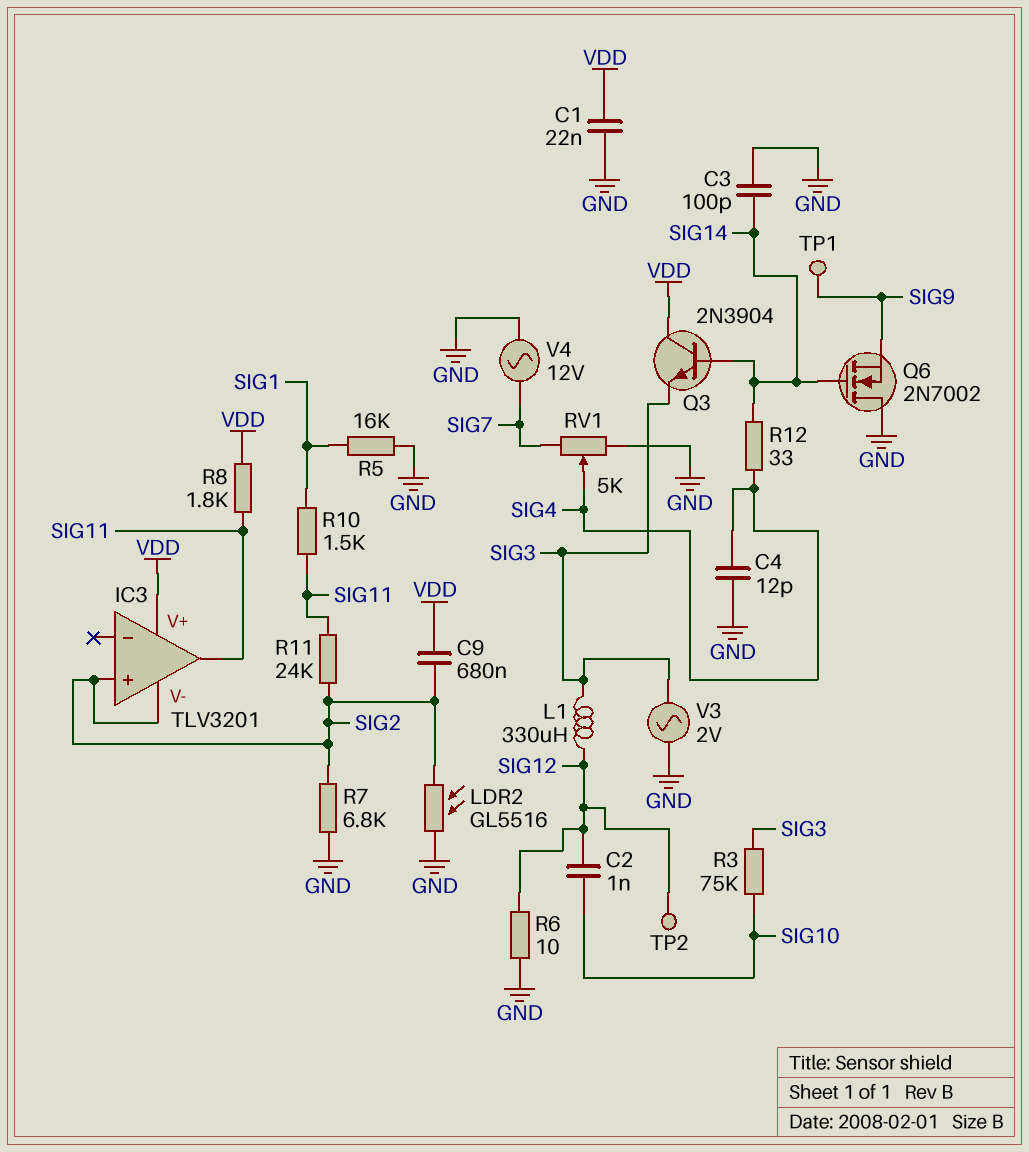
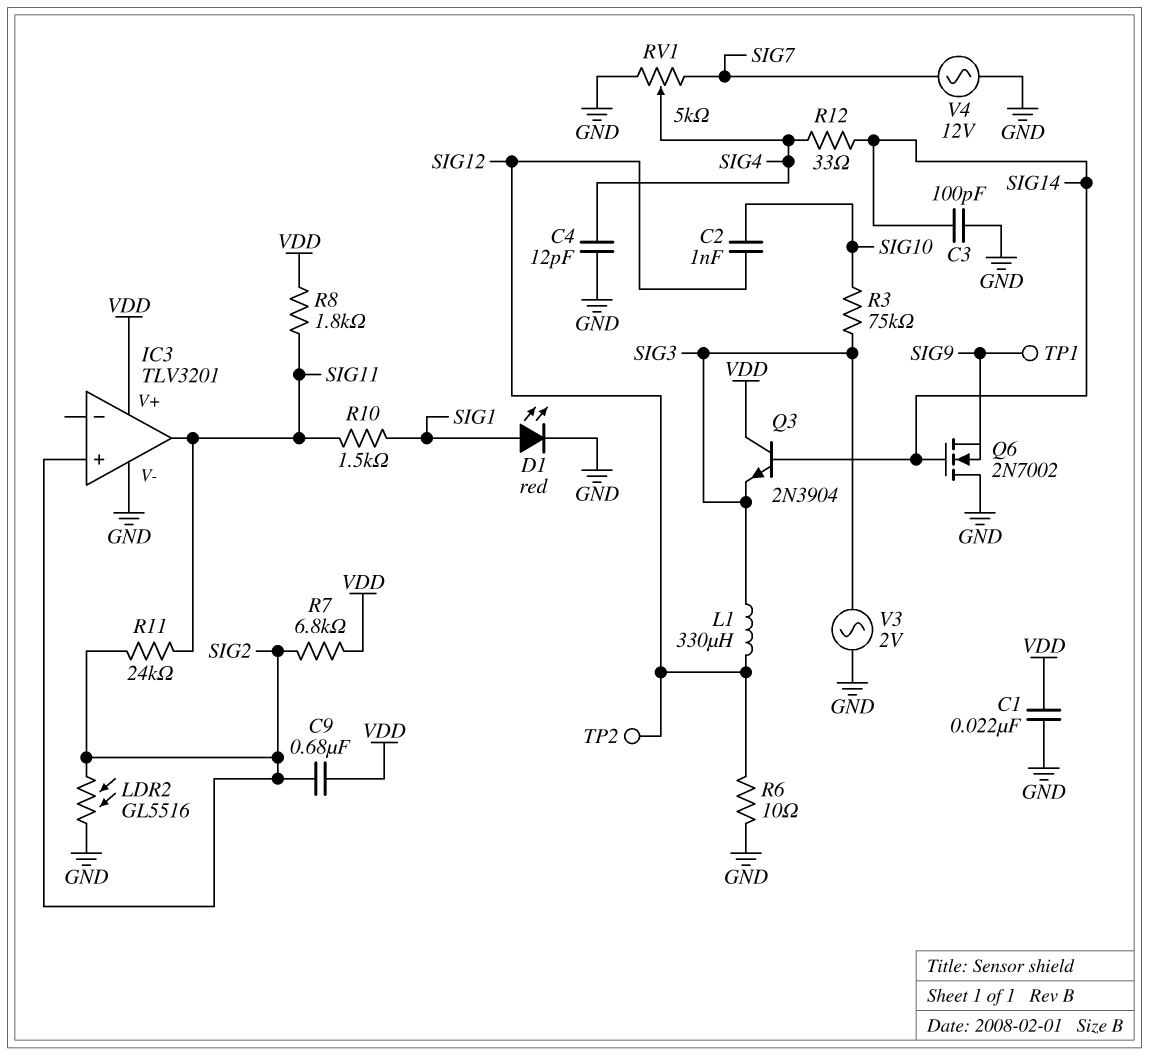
D1: none -> LED red (A SIG1, K GND)
IC3 pin V-: SIG2 -> GND
R5: 16k (GND, SIG1) -> none
R7: 6.8k (GND, SIG2) -> 6.8k (SIG2, VDD)

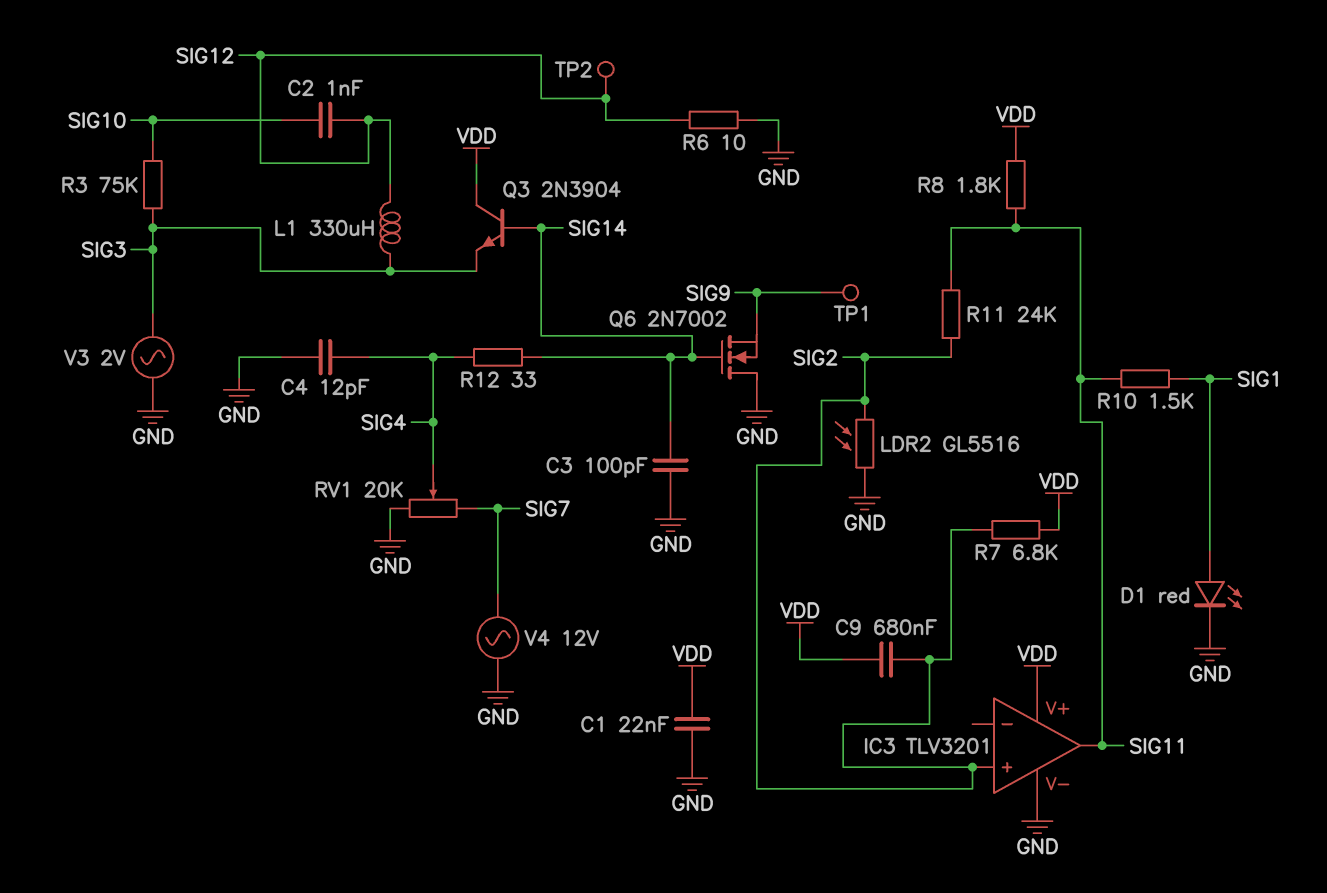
RV1: 5k (GND, SIG7, wiper SIG4) -> 20k (GND, SIG7, wiper SIG4)

